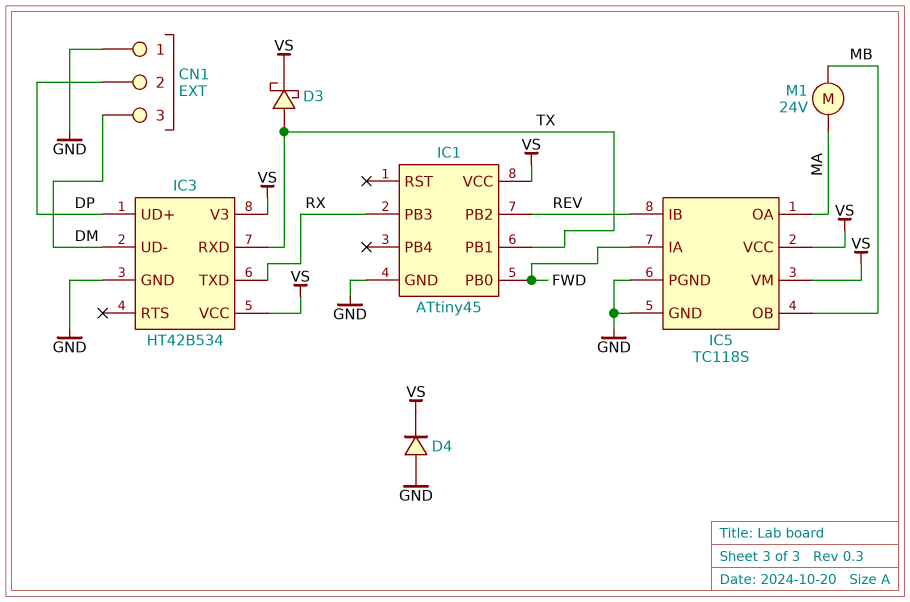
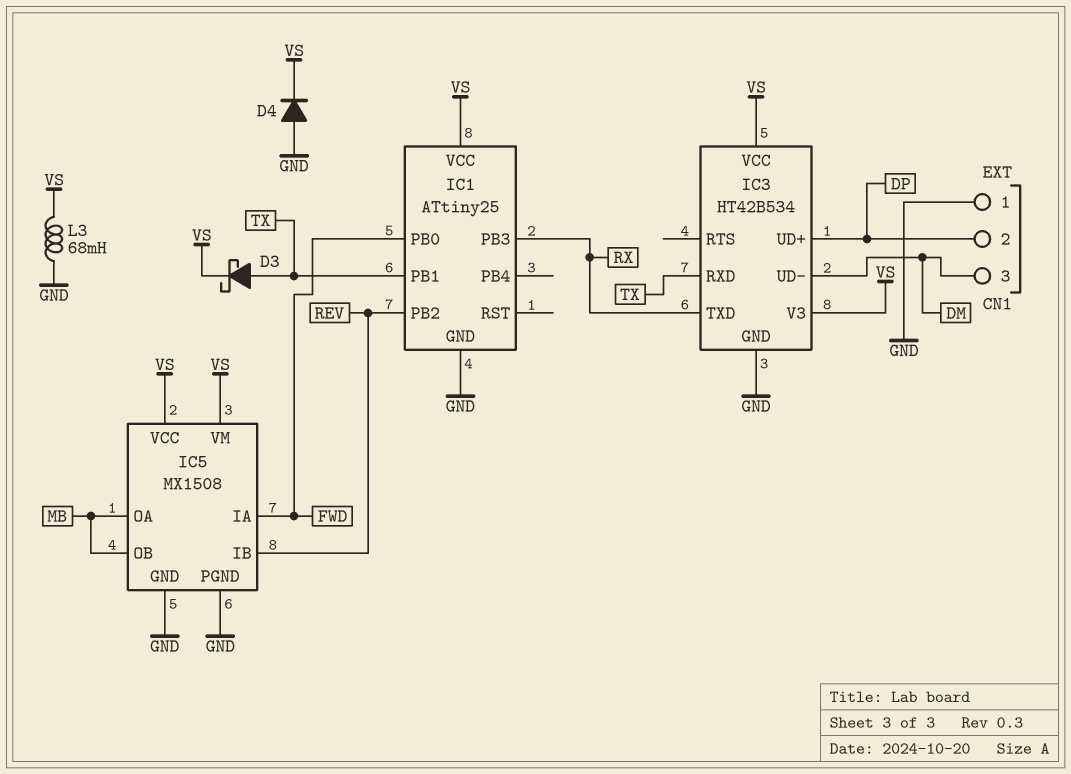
IC1: ATtiny45 -> ATtiny25
IC5: TC118S -> MX1508
IC5 pin OA: MA -> MB
L3: none -> 68mH (GND, VS)
M1: motor 24V (MA, MB) -> none

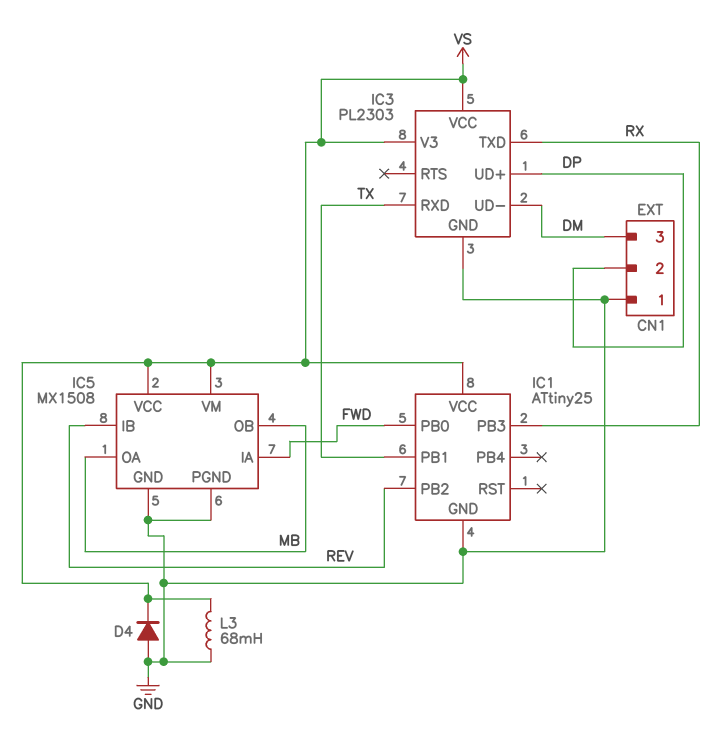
D3: schottky (A TX, K VS) -> none
IC3: HT42B534 -> PL2303

